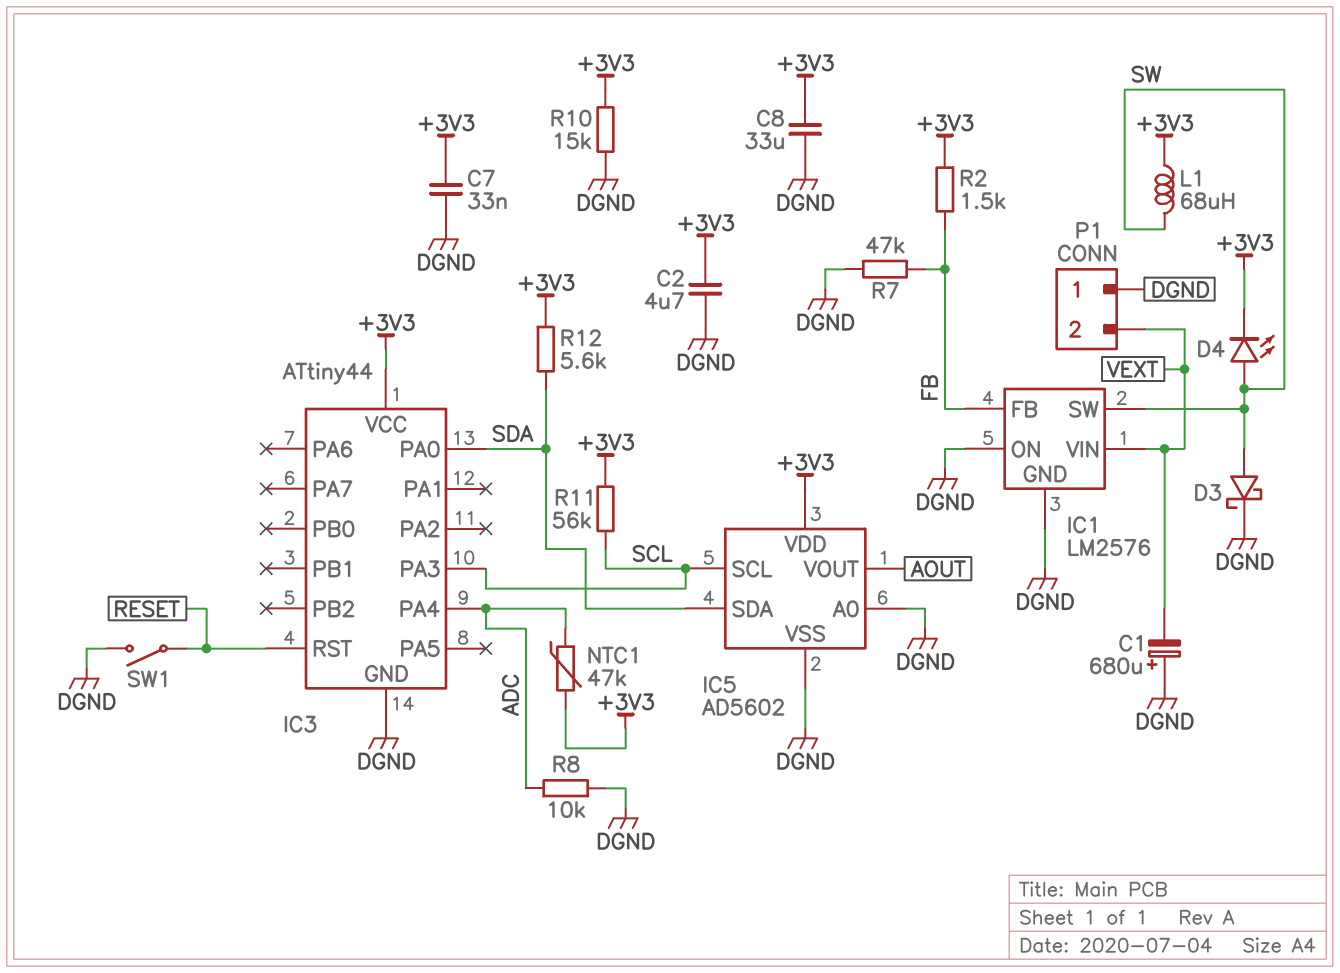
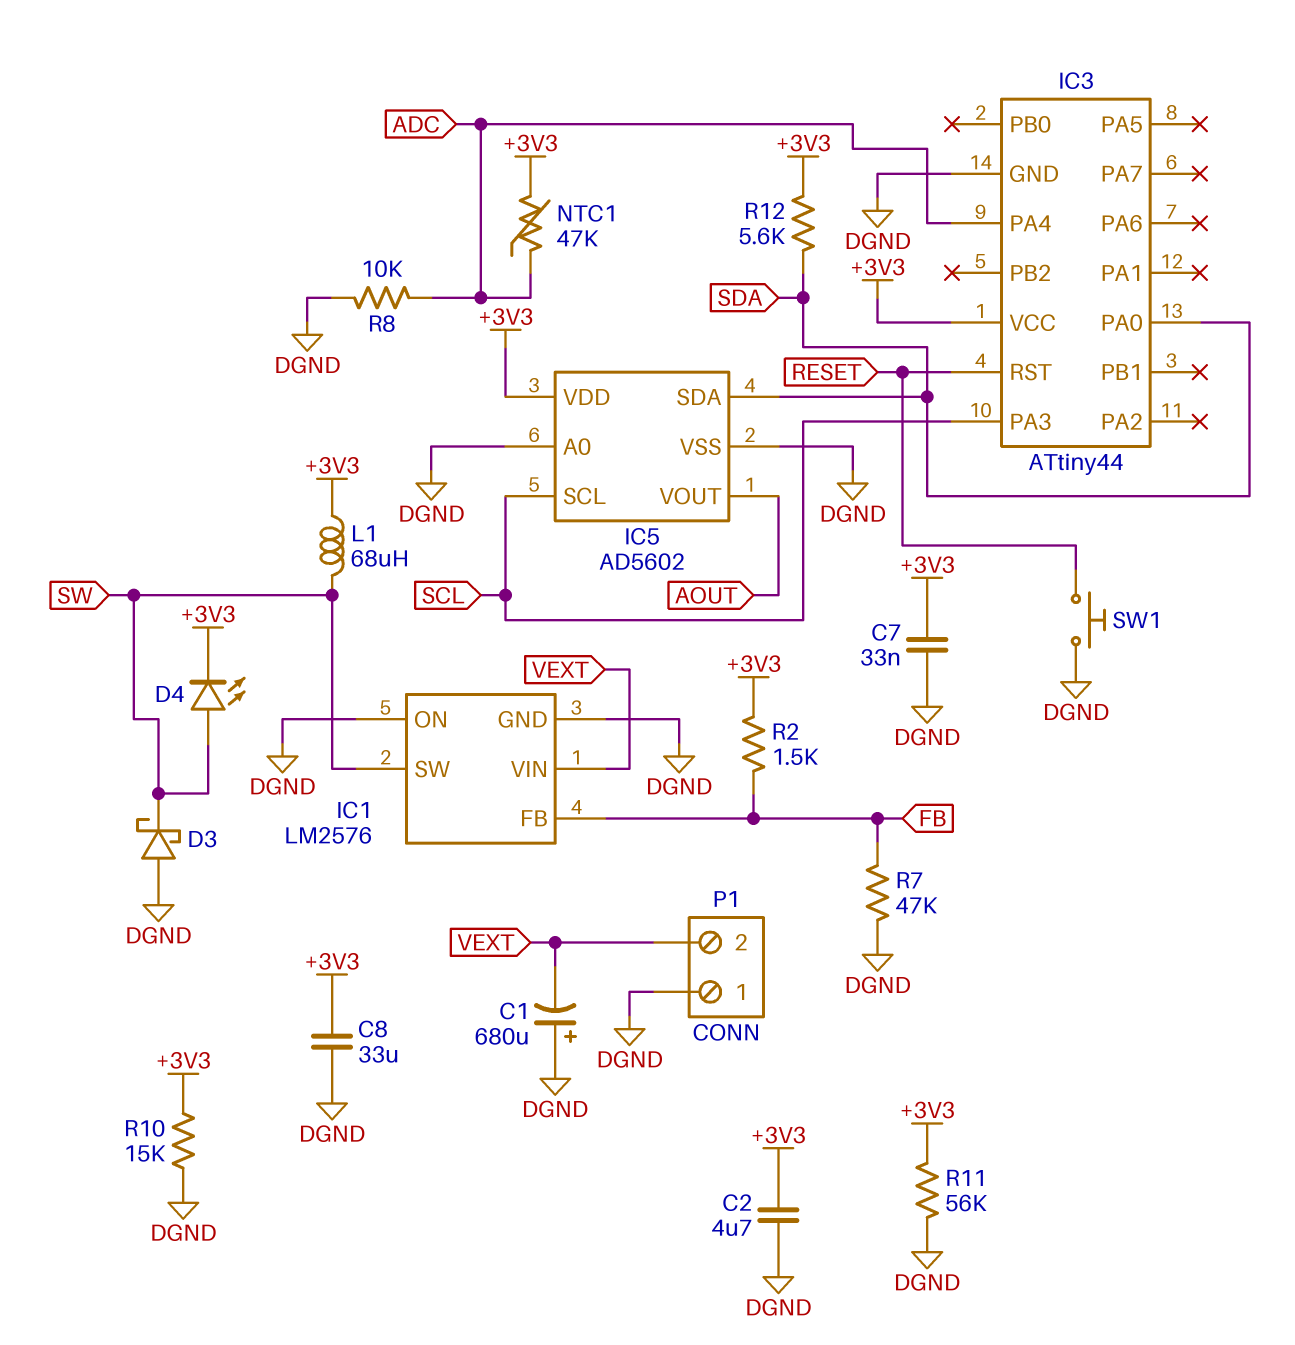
D3: schottky (A SW, K DGND) -> schottky (A DGND, K SW)
R11: 56k (+3V3, SCL) -> 56k (+3V3, DGND)
SW1: switch (DGND, RESET) -> button (DGND, RESET)

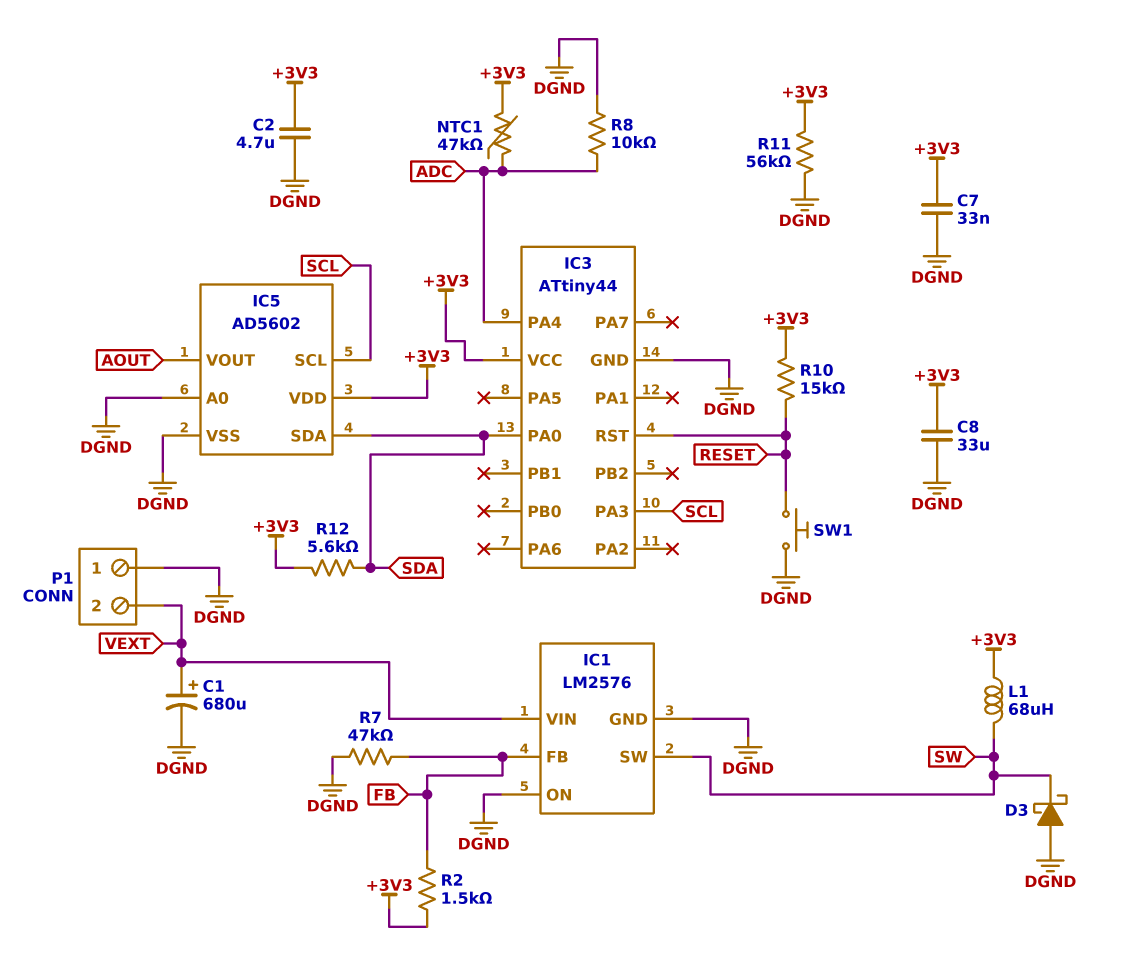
C1: 680uF (plus DGND, minus VEXT) -> 680uF (plus VEXT, minus DGND)
D4: LED (A SW, K +3V3) -> none
R10: 15k (+3V3, DGND) -> 15k (+3V3, RESET)

